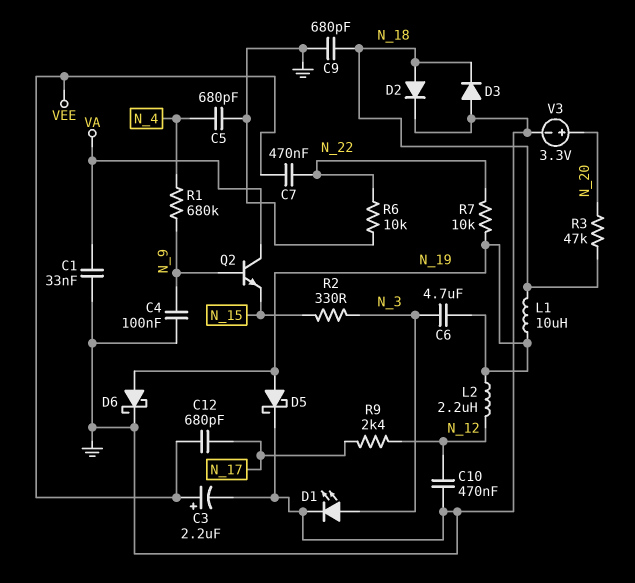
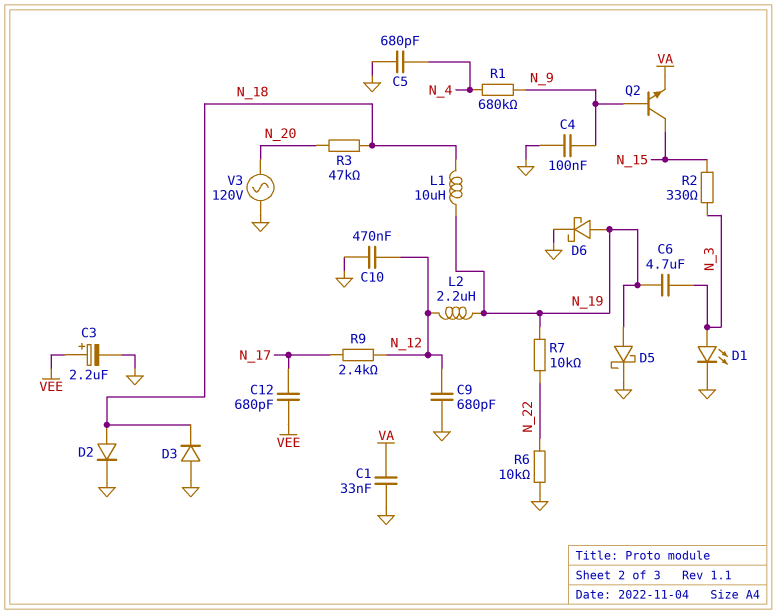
C7: 470nF (N_22, VEE) -> none
C9: 680pF (GND, N_18) -> 680pF (GND, N_12)
Q2: NPN (B N_9, C VA, E N_15) -> NPN (B N_9, C N_15, E VA)
V3: 3.3V (plus N_20, minus GND) -> AC 120V (GND, N_20)

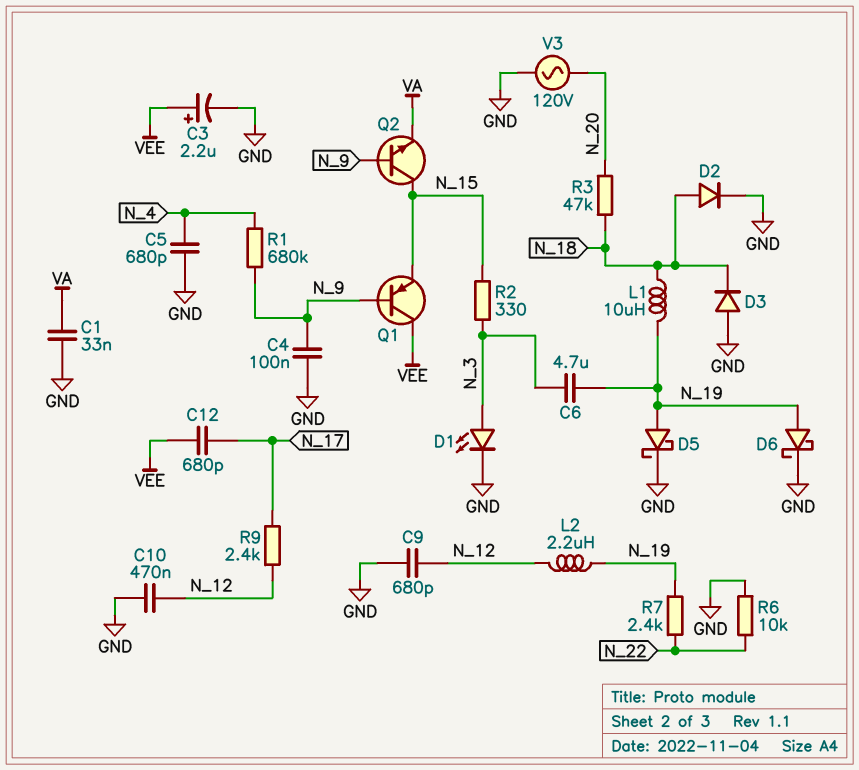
Q1: none -> PNP (B N_9, C VEE, E N_15)
R7: 10k (N_19, N_22) -> 2.4k (N_19, N_22)

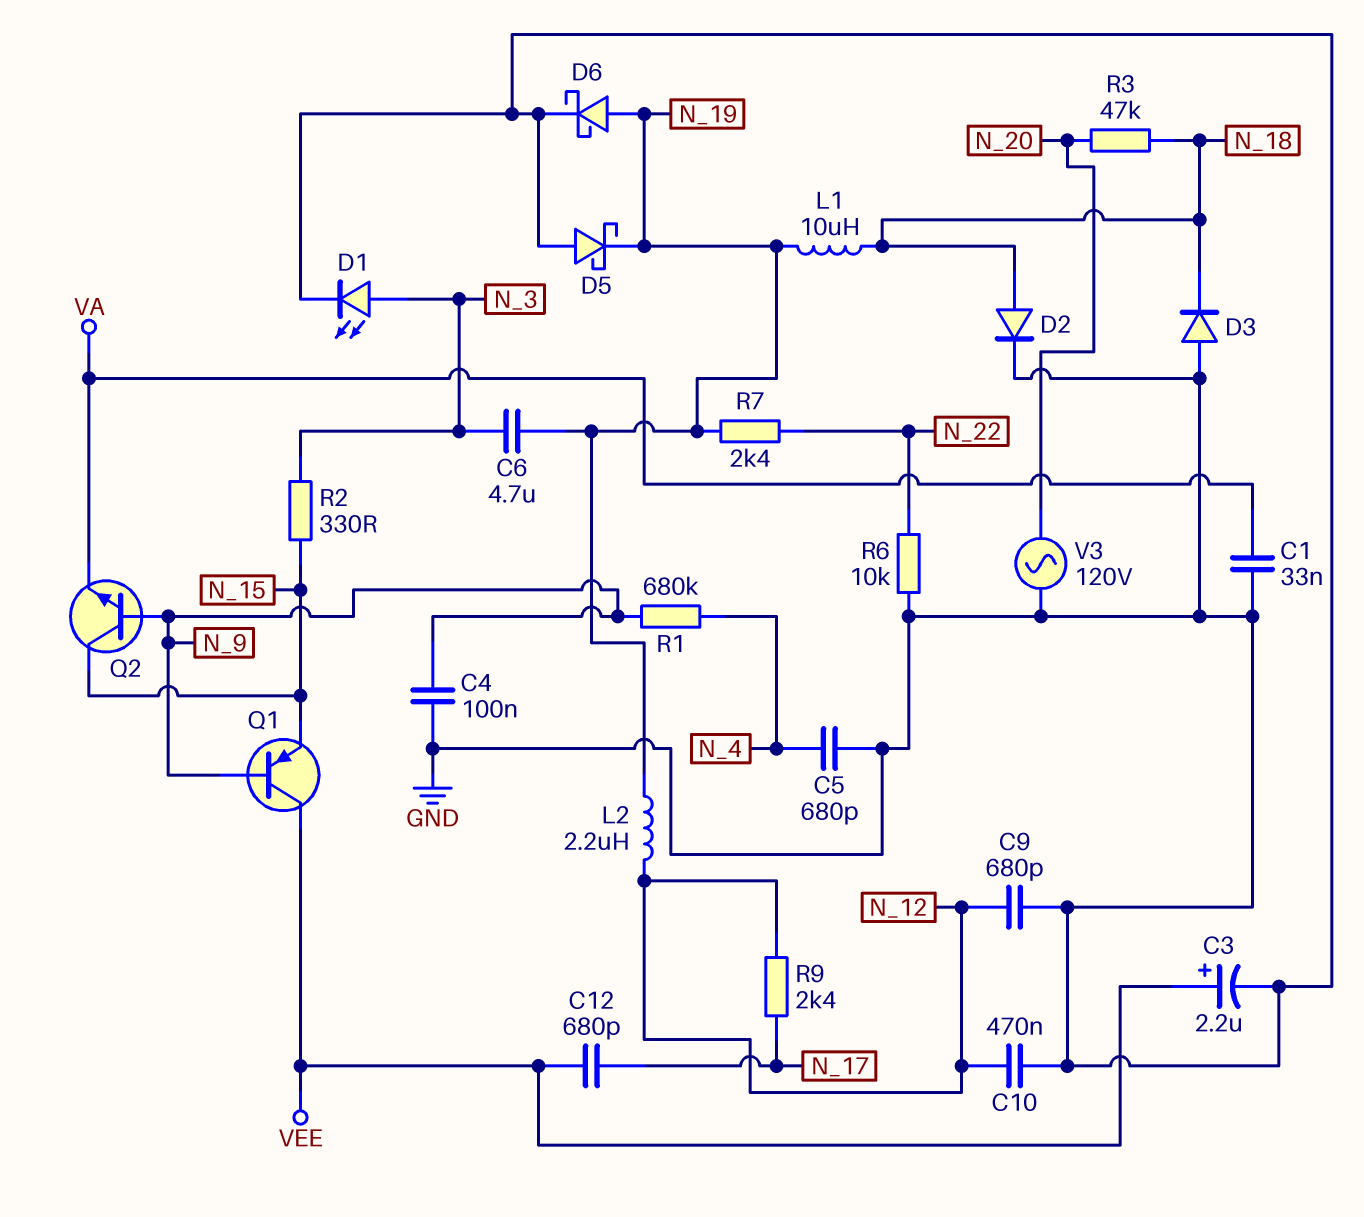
D5: schottky (A N_19, K GND) -> schottky (A GND, K N_19)

